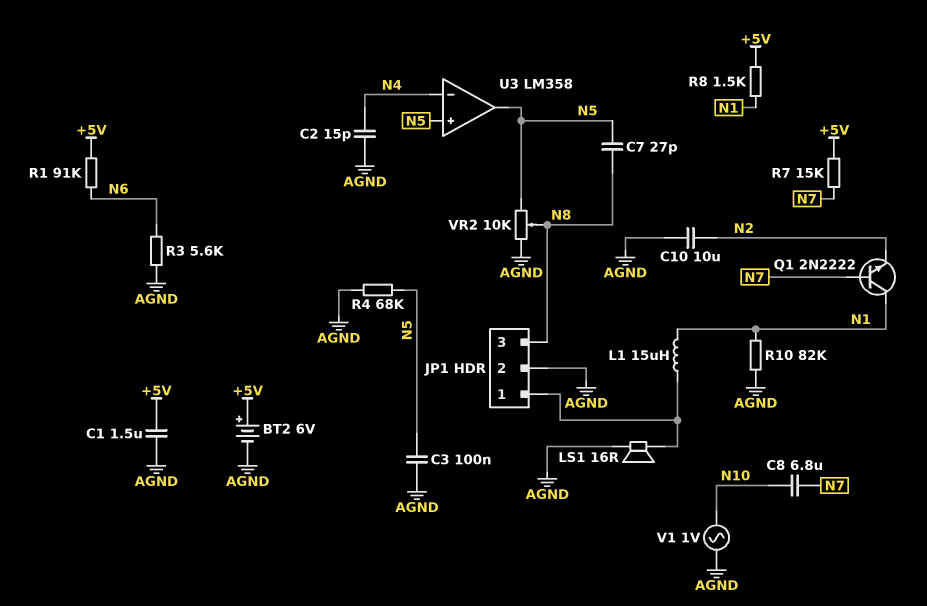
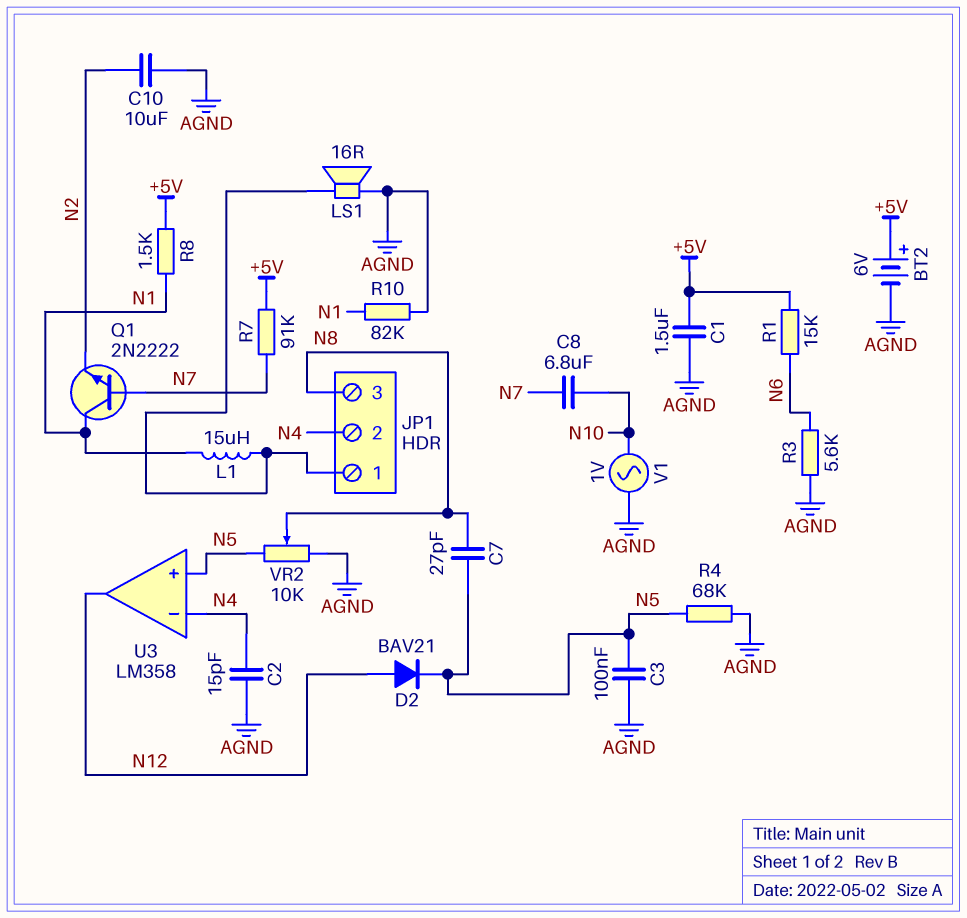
D2: none -> diode BAV21 (A N12, K N5)
JP1 pin 2: AGND -> N4
R1: 91k (+5V, N6) -> 15k (+5V, N6)
R7: 15k (+5V, N7) -> 91k (+5V, N7)
U3 pin out: N5 -> N12

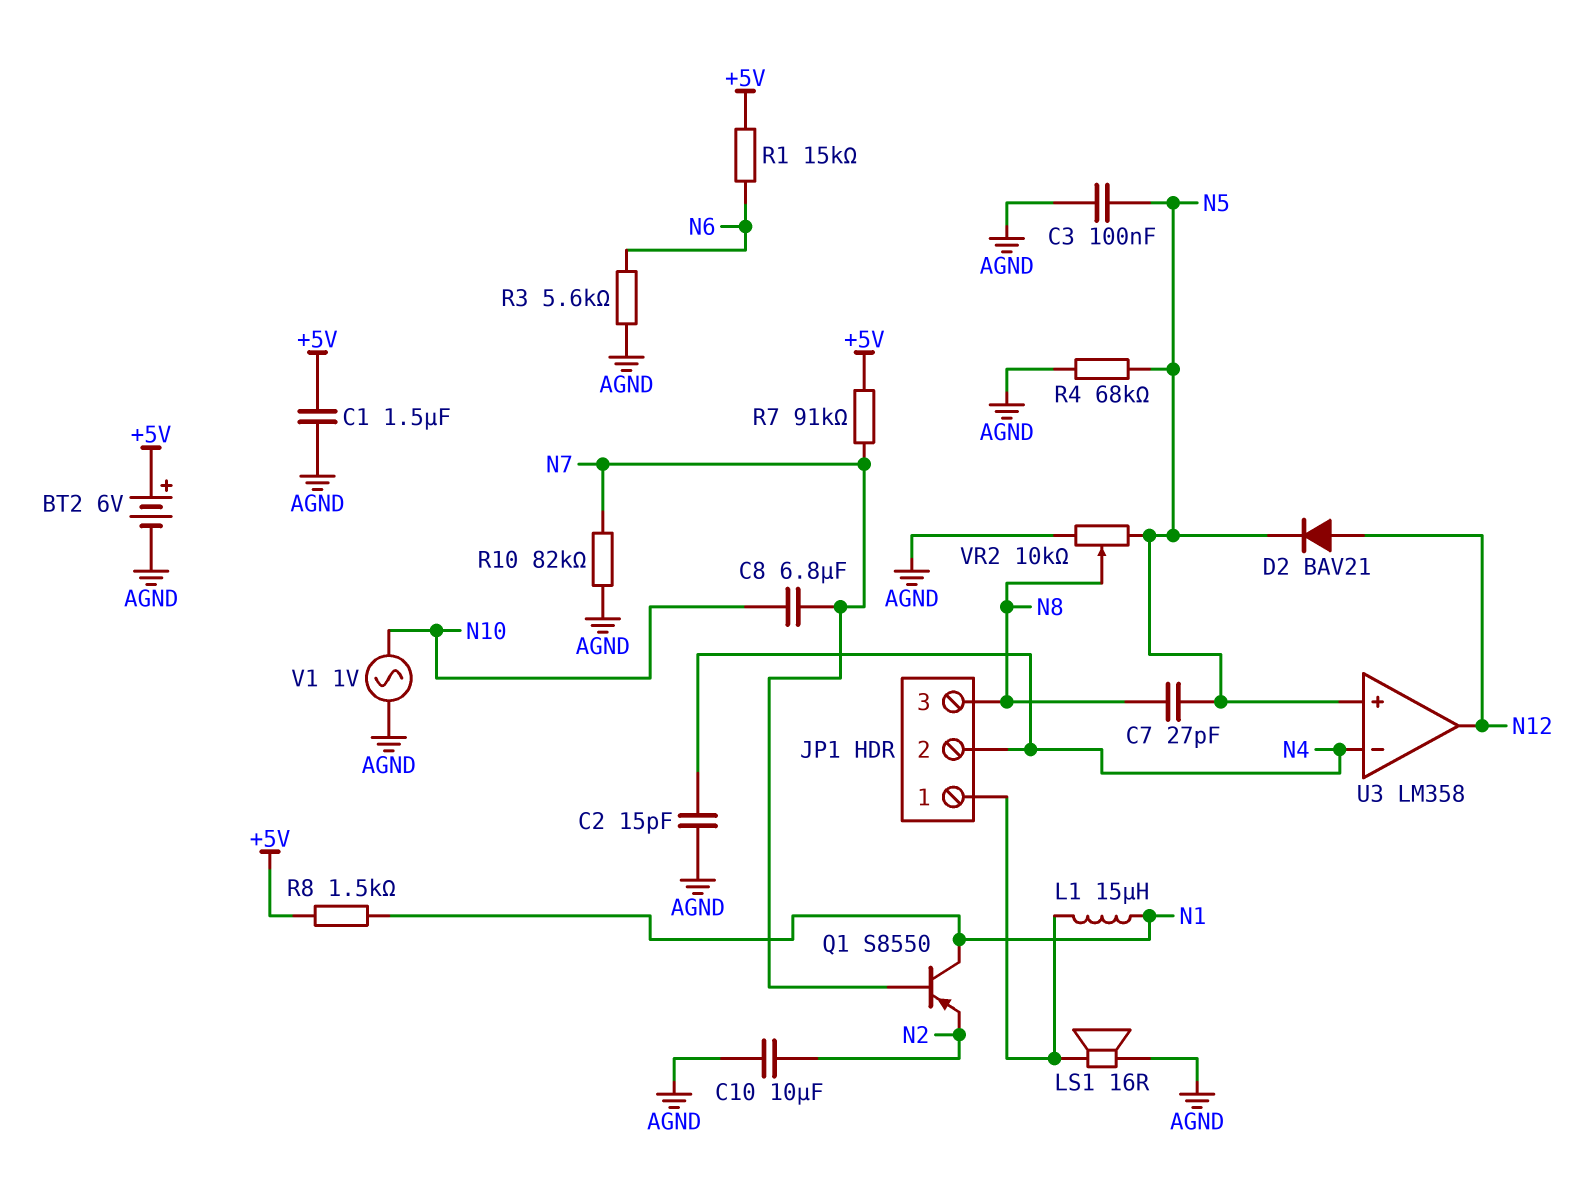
Q1: NPN 2N2222 (B N7, C N1, E N2) -> PNP S8550 (B N7, C N1, E N2)
R10: 82k (AGND, N1) -> 82k (AGND, N7)

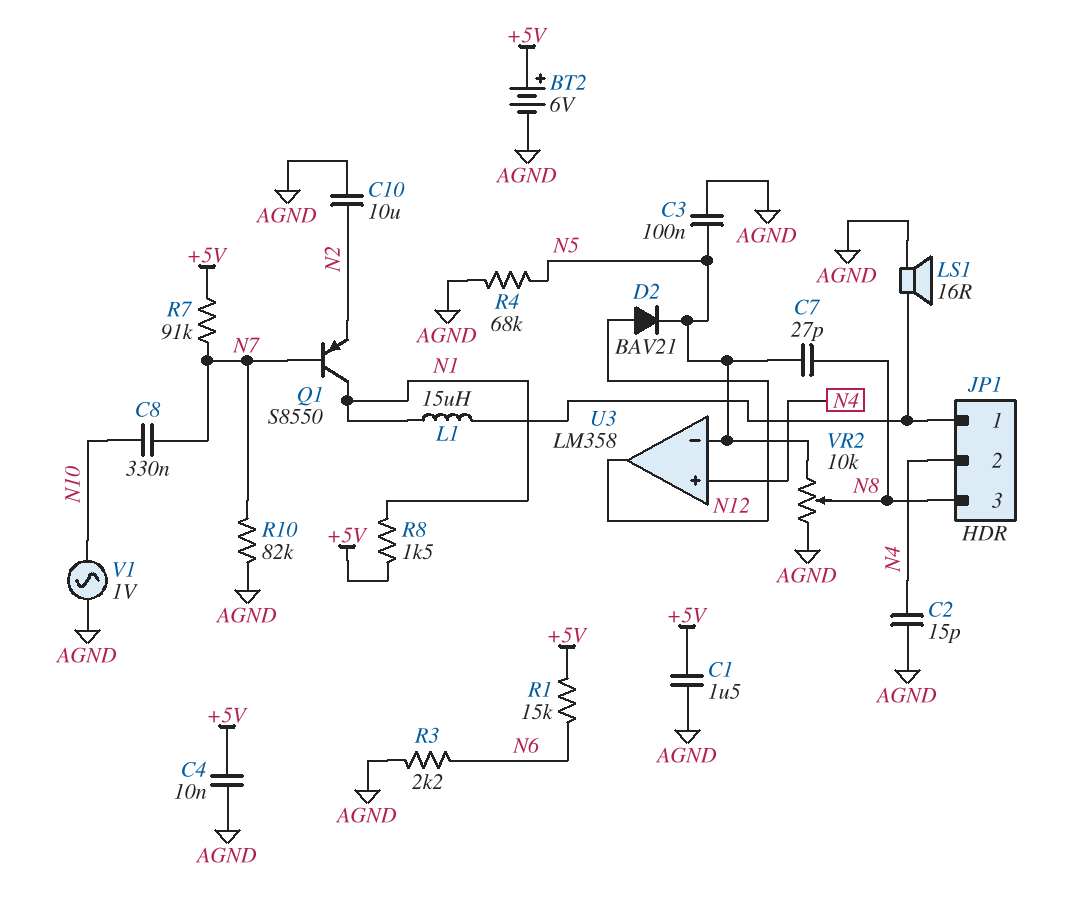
C4: none -> 10nF (+5V, AGND)
C8: 6.8uF (N7, N10) -> 330nF (N7, N10)
R3: 5.6k (AGND, N6) -> 2.2k (AGND, N6)
U3 pin in+: N5 -> N4
U3 pin in-: N4 -> N5

